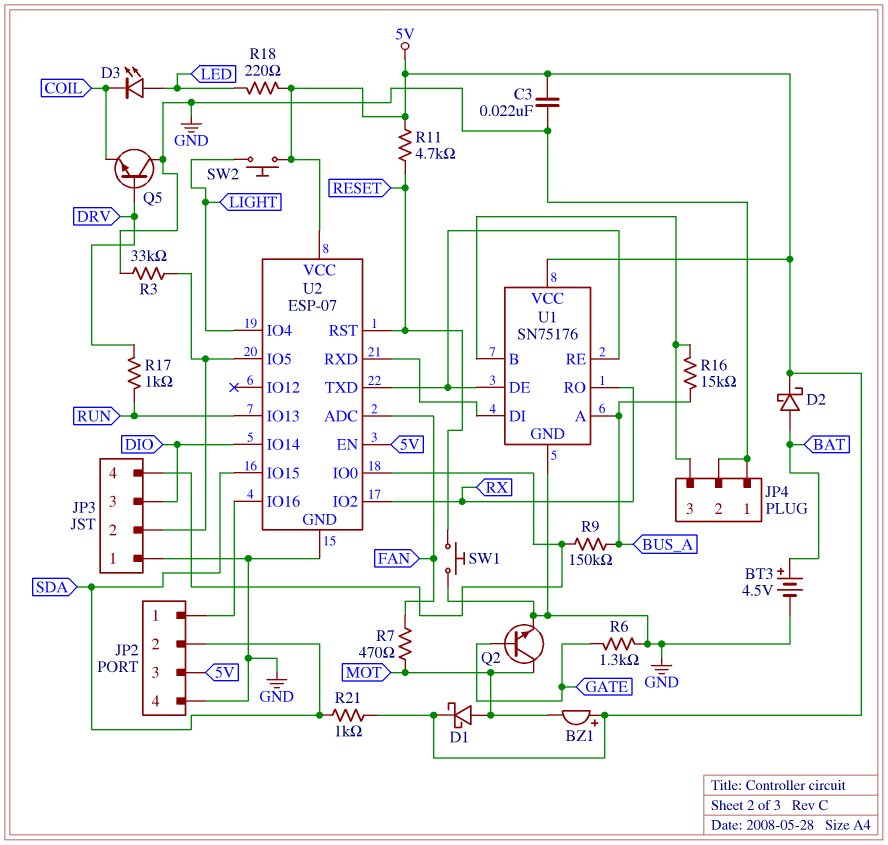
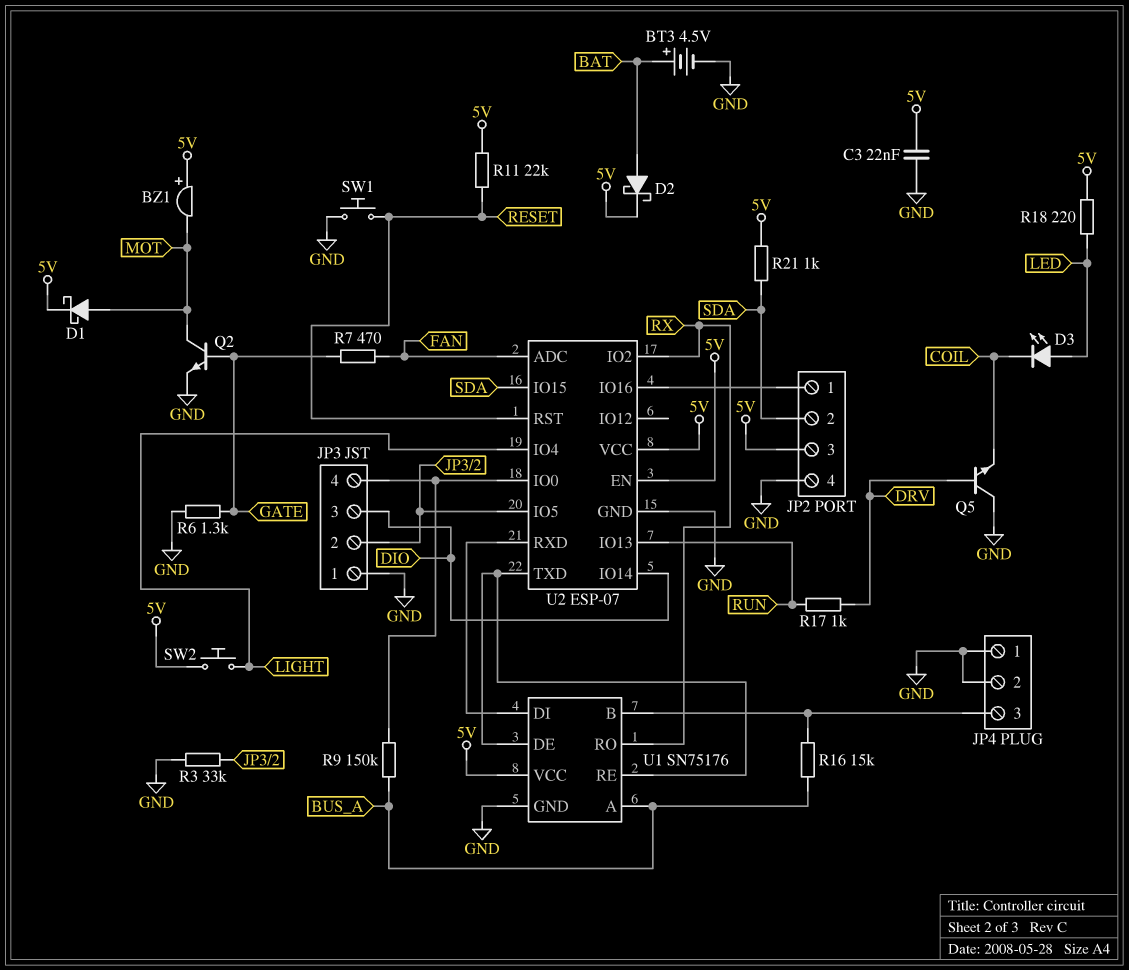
R7: 470 (FAN, MOT) -> 470 (FAN, GATE)
R11: 4.7k (5V, RESET) -> 22k (5V, RESET)

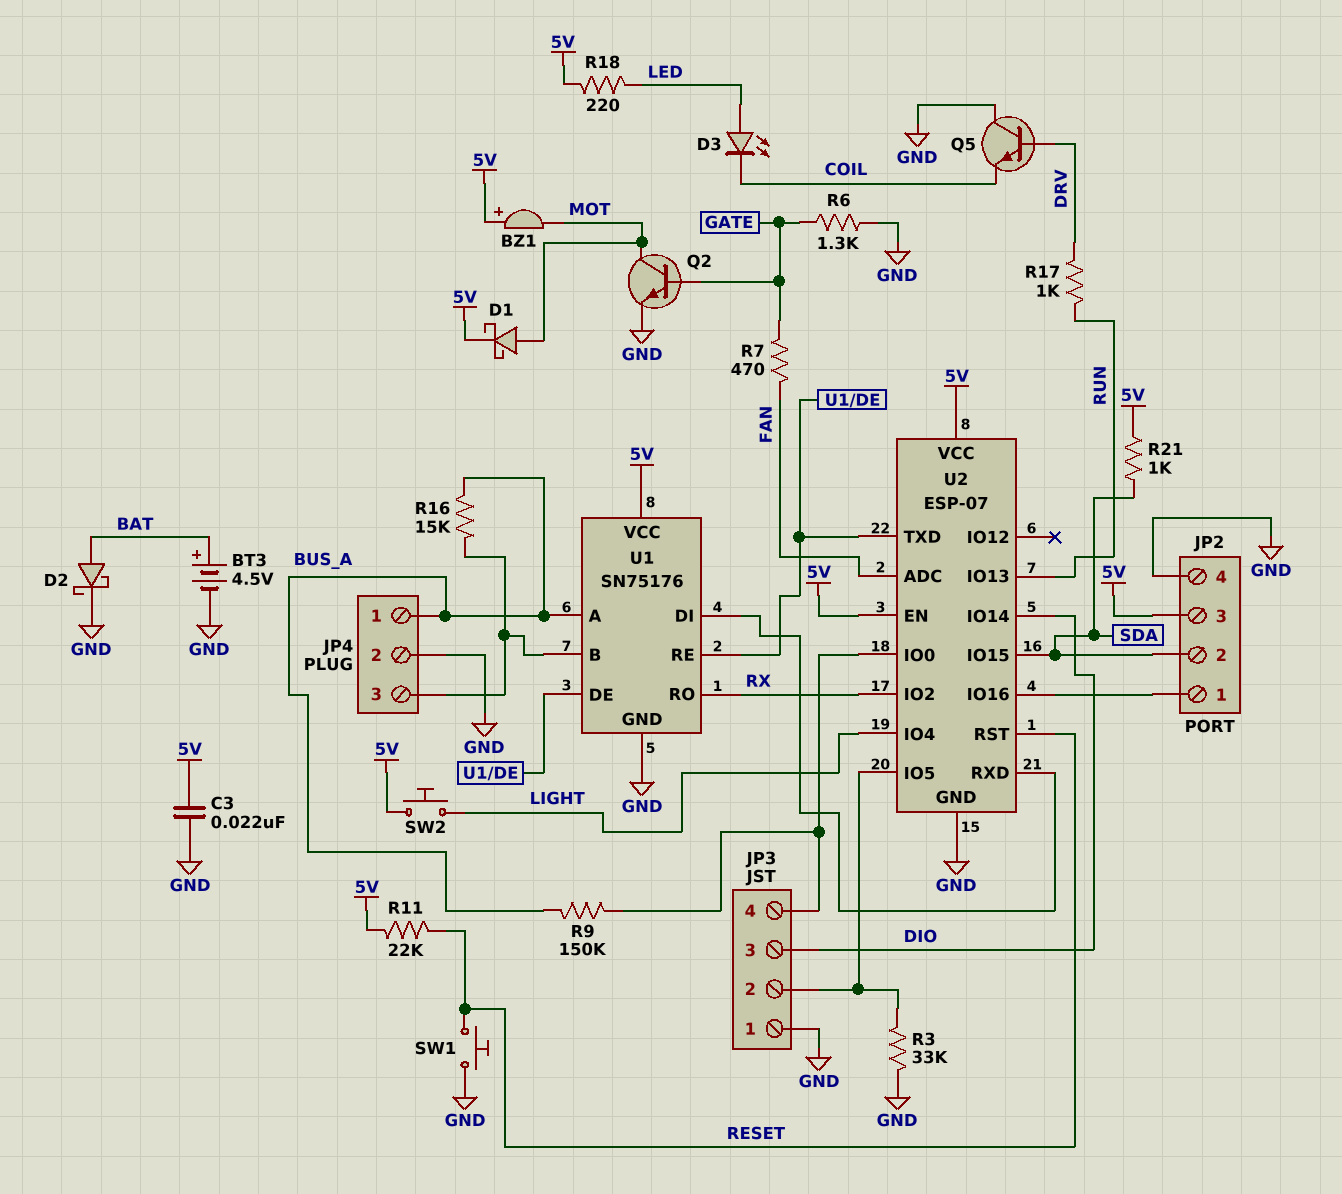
D2: schottky (A BAT, K 5V) -> schottky (A BAT, K GND)
JP4 pin 1: GND -> BUS_A

